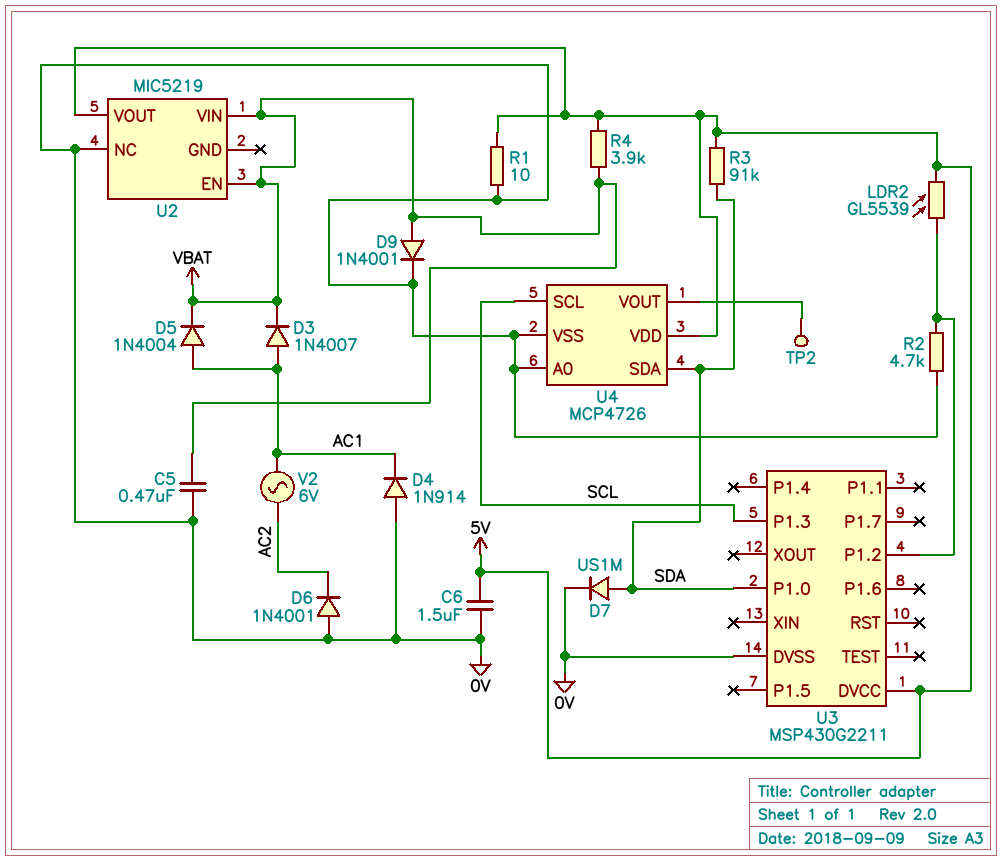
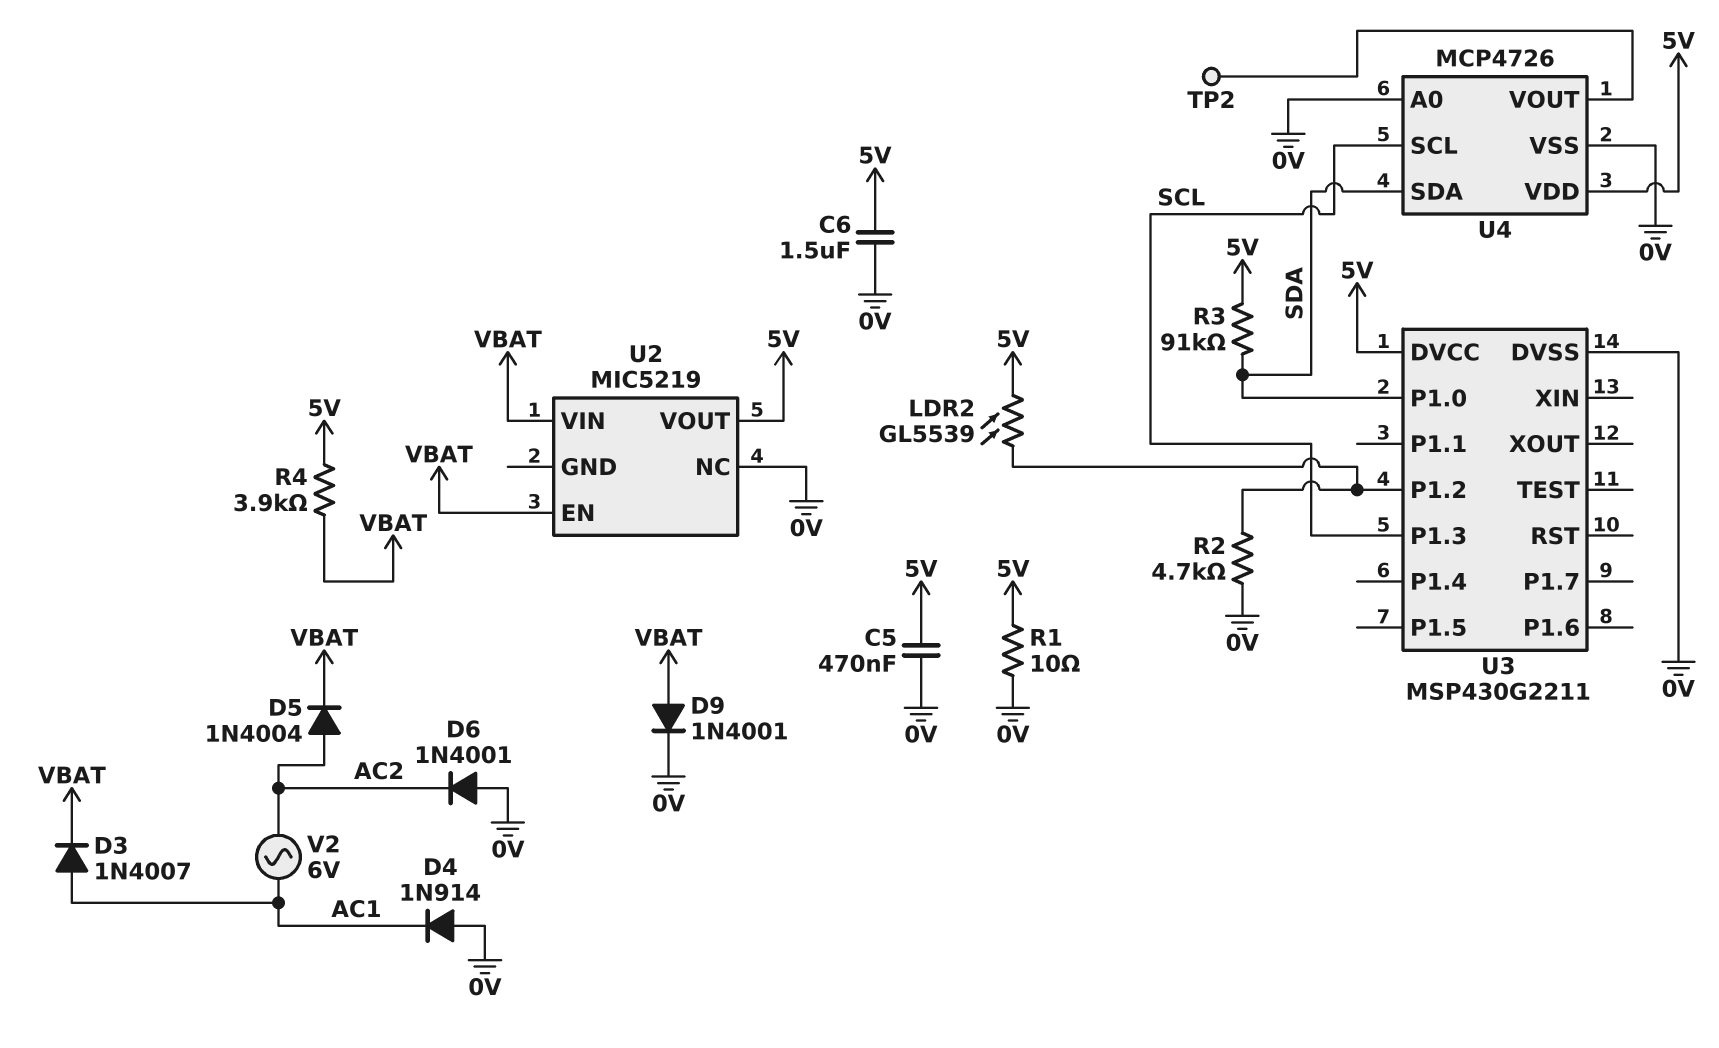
C5: 470nF (0V, VBAT) -> 470nF (0V, 5V)
D5: diode 1N4004 (A AC1, K VBAT) -> diode 1N4004 (A AC2, K VBAT)
D7: diode US1M (A SDA, K 0V) -> none

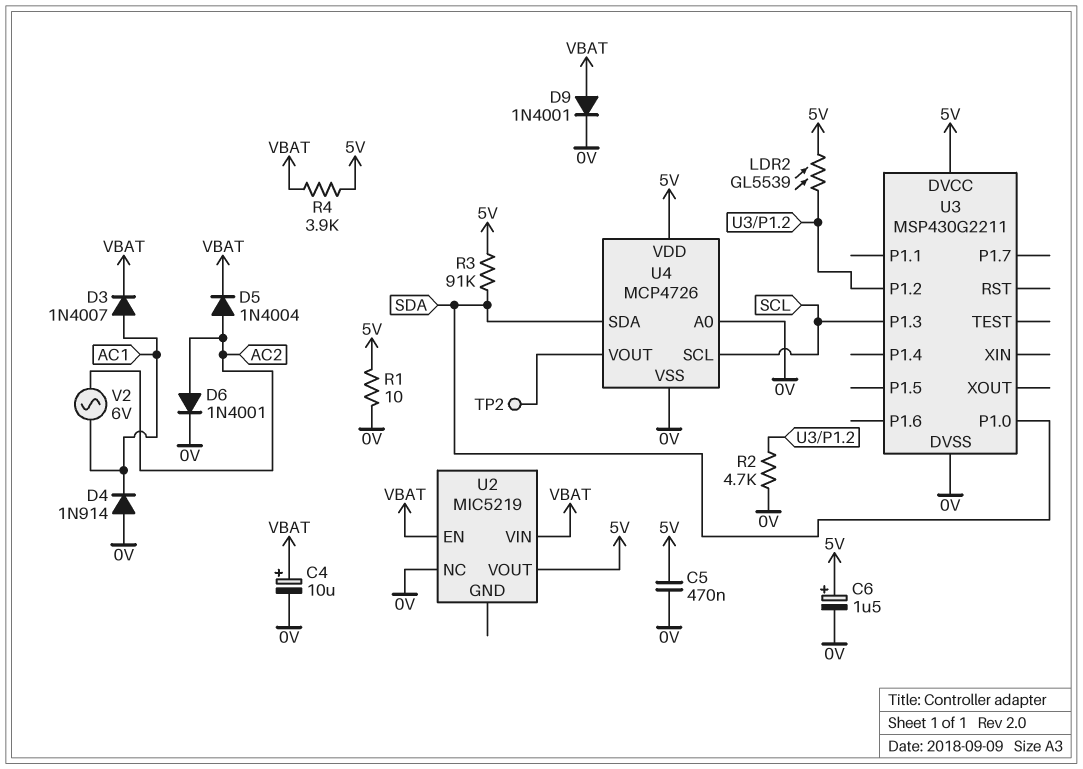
C4: none -> 10uF (plus VBAT, minus 0V)
C6: 1.5uF (0V, 5V) -> 1.5uF (plus 5V, minus 0V)
D6: diode 1N4001 (A 0V, K AC2) -> diode 1N4001 (A AC2, K 0V)

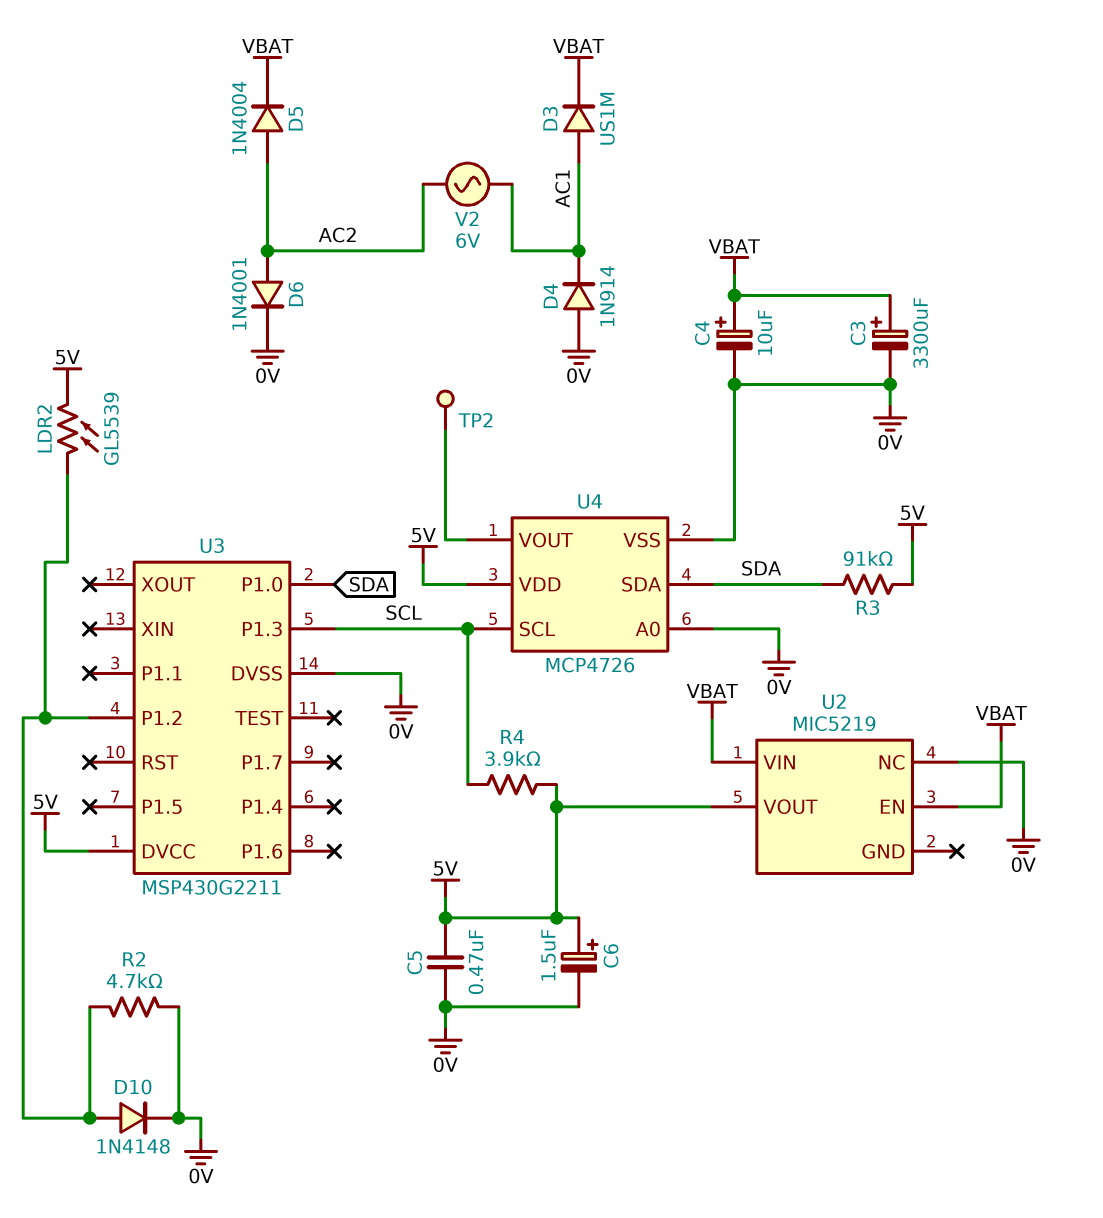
C3: none -> 3300uF (plus VBAT, minus 0V)
D3: diode 1N4007 (A AC1, K VBAT) -> diode US1M (A AC1, K VBAT)
D9: diode 1N4001 (A VBAT, K 0V) -> none
D10: none -> diode 1N4148 (A U3/P1.2, K 0V)
R1: 10 (0V, 5V) -> none
R4: 3.9k (5V, VBAT) -> 3.9k (5V, SCL)

